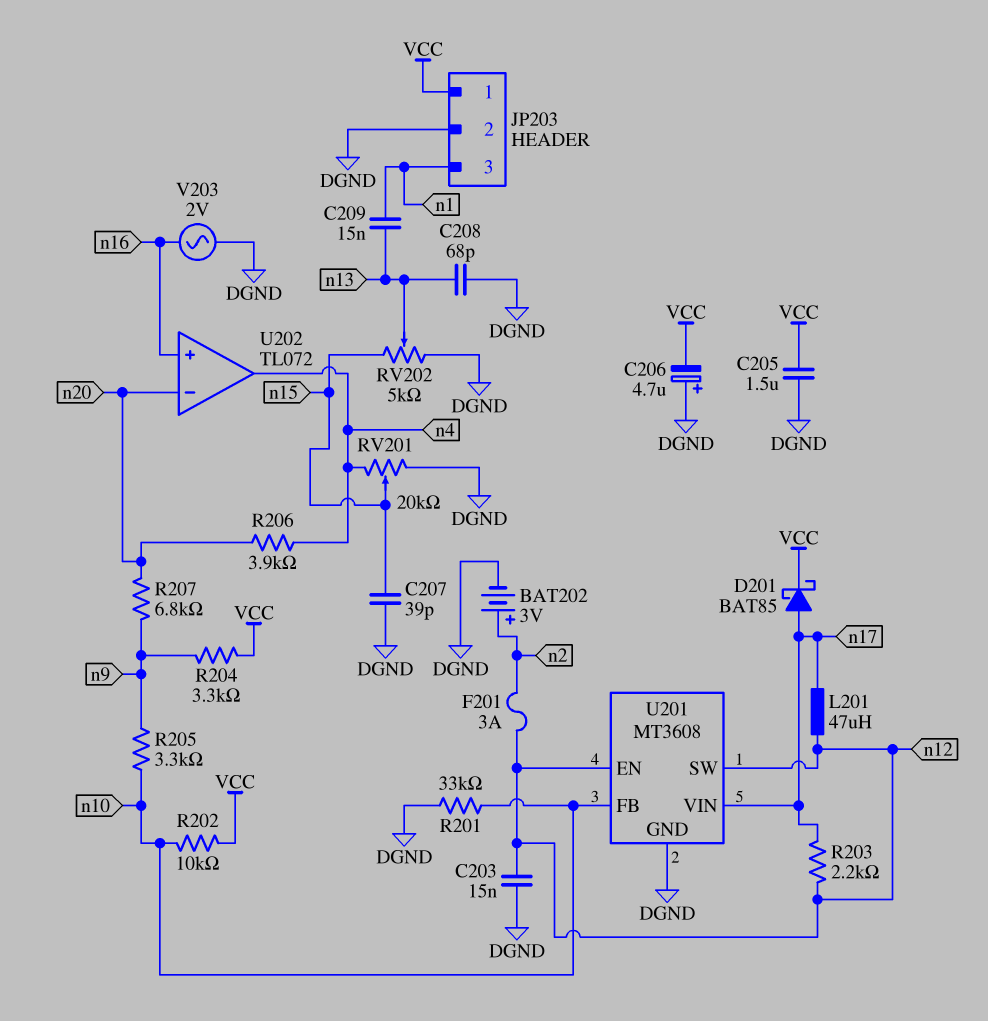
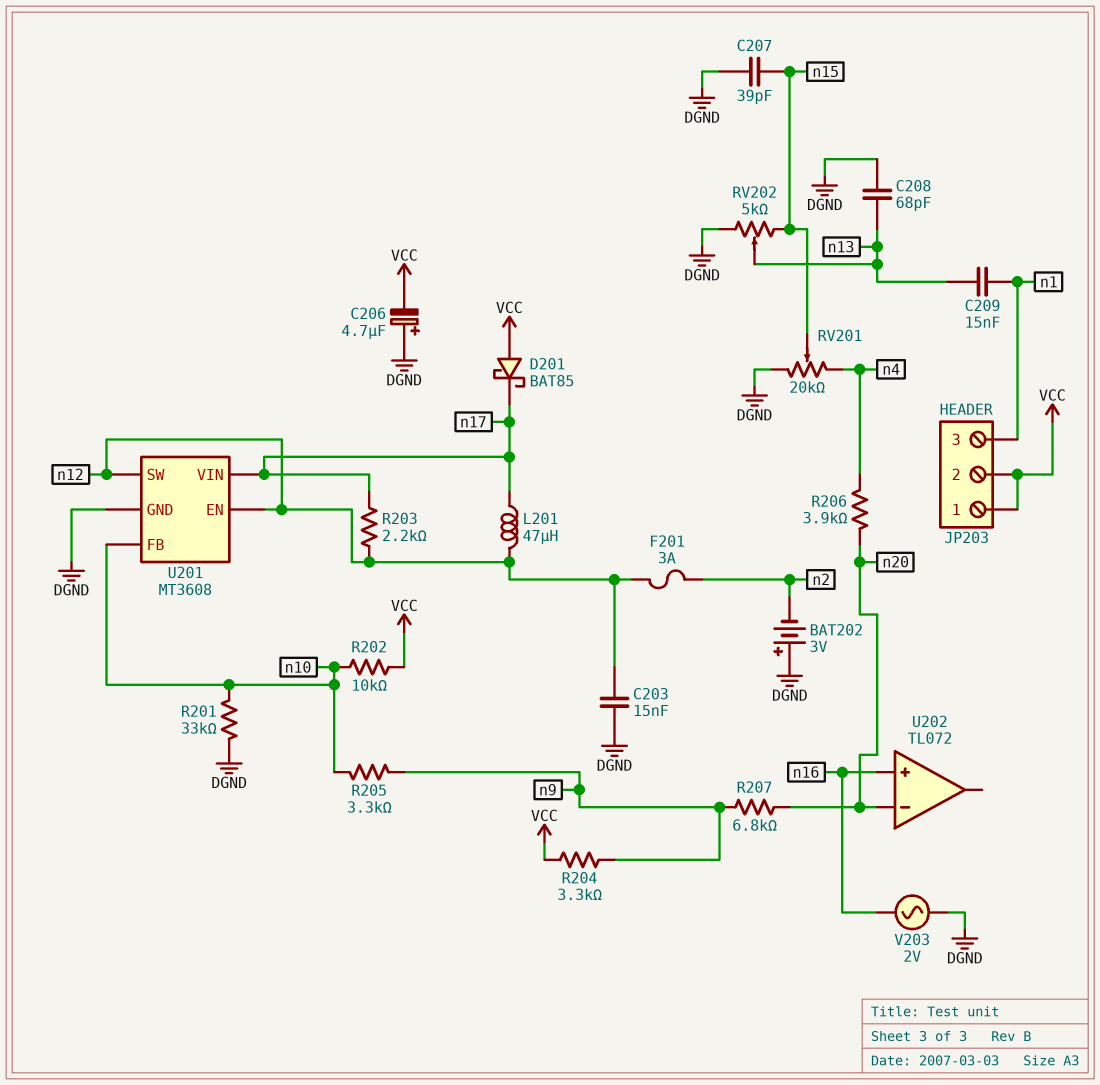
BAT202: 3V (plus n2, minus DGND) -> 3V (plus DGND, minus n2)
C205: 1.5uF (DGND, VCC) -> none
D201: schottky BAT85 (A n17, K VCC) -> schottky BAT85 (A VCC, K n17)
JP203 pin 2: DGND -> VCC
U202 pin out: n4 -> none

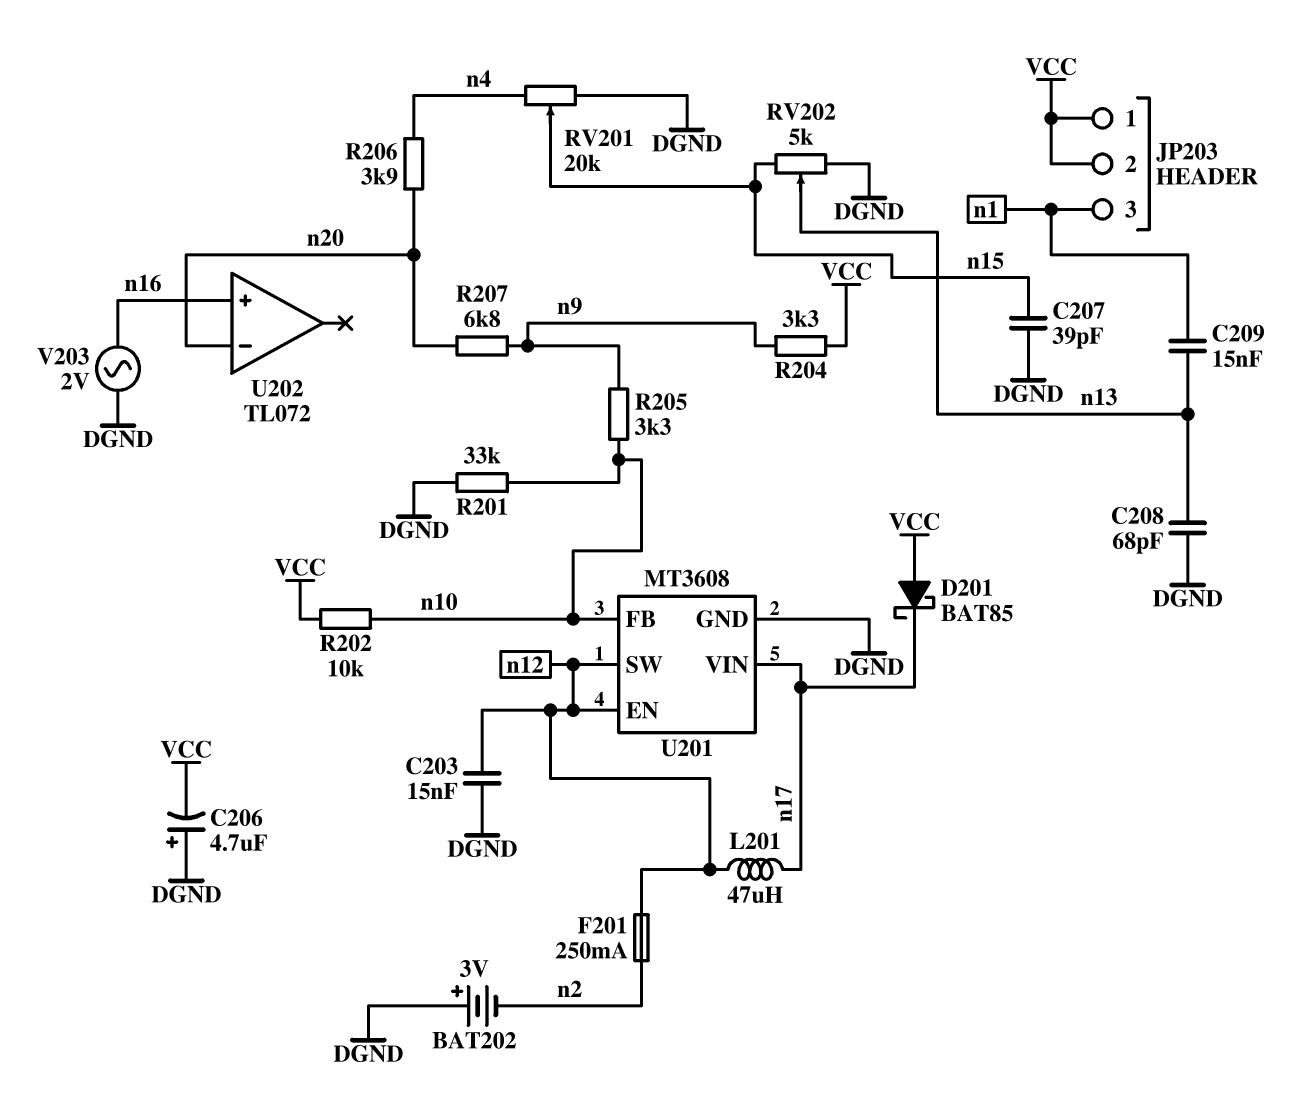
F201: 3A (n2, n12) -> 250mA (n2, n12)
R203: 2.2k (n12, n17) -> none

